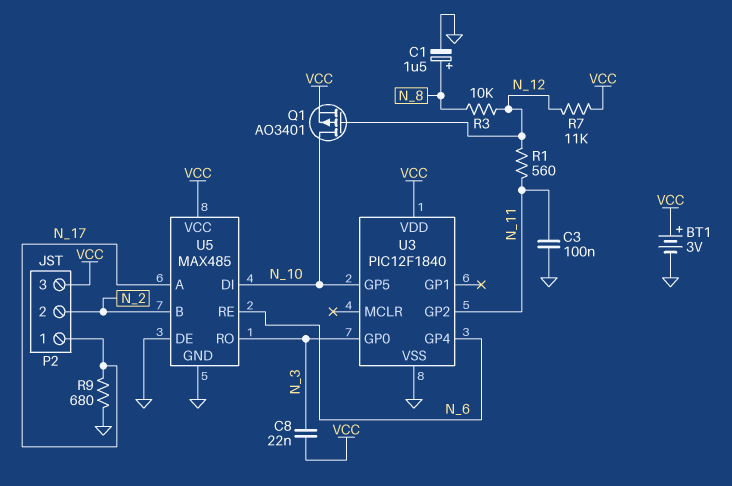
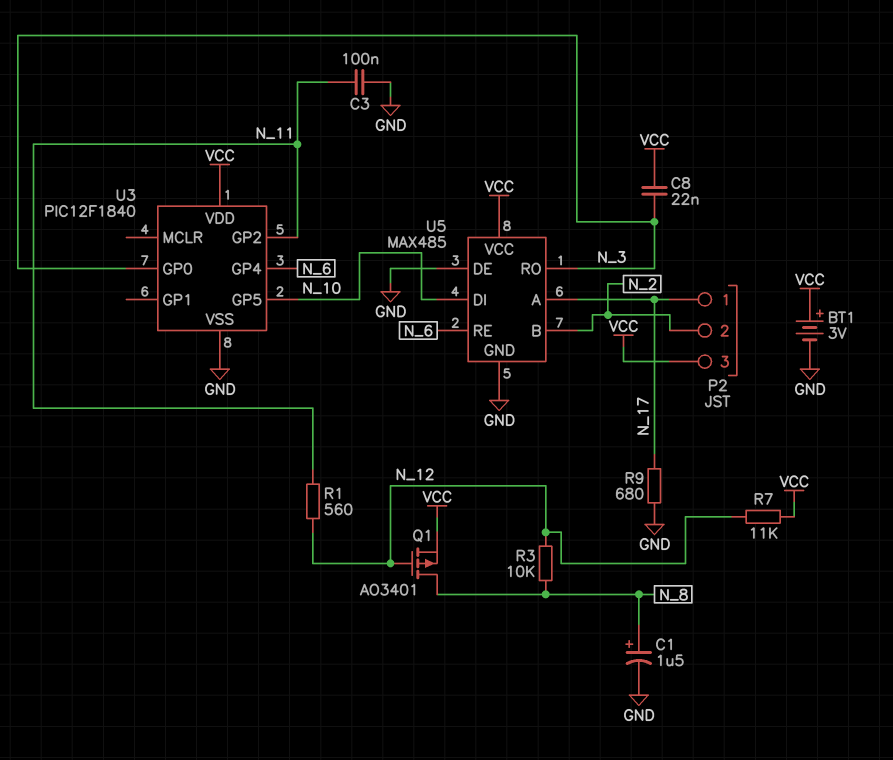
Q1: PMOS AO3401 (G N_12, D N_10, S VCC) -> PMOS AO3401 (G N_12, D N_8, S VCC)

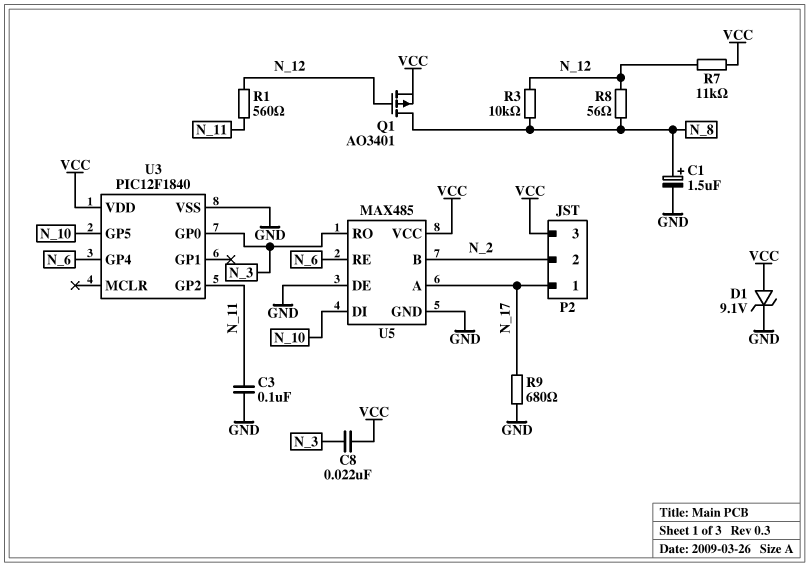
BT1: 3V (plus VCC, minus GND) -> none
D1: none -> zener 9.1V (A VCC, K GND)
R8: none -> 56 (N_8, N_12)

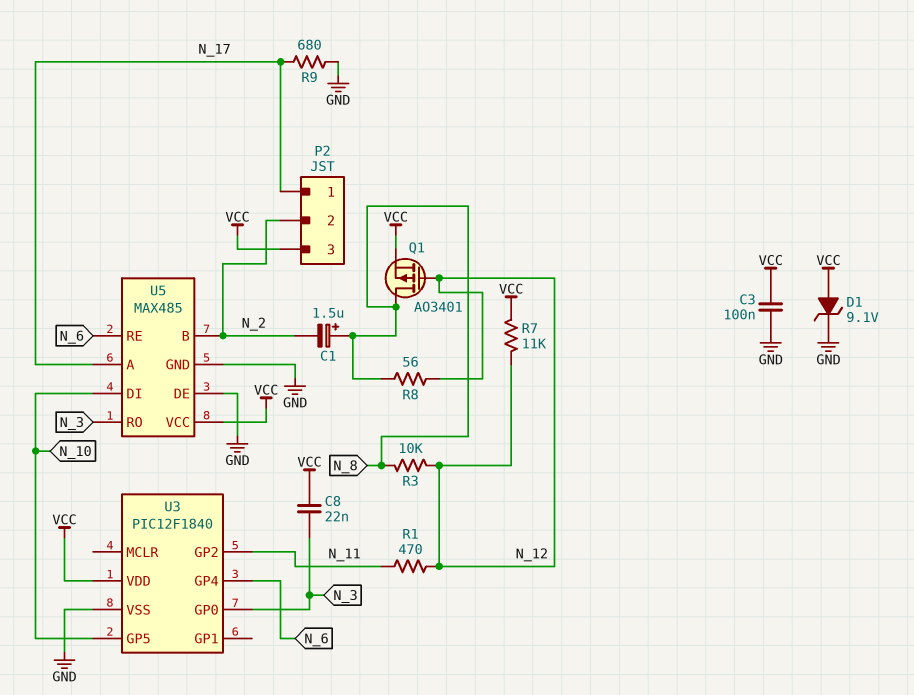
C1: 1.5uF (plus N_8, minus GND) -> 1.5uF (plus N_8, minus N_2)
C3: 100nF (GND, N_11) -> 100nF (GND, VCC)
R1: 560 (N_11, N_12) -> 470 (N_11, N_12)

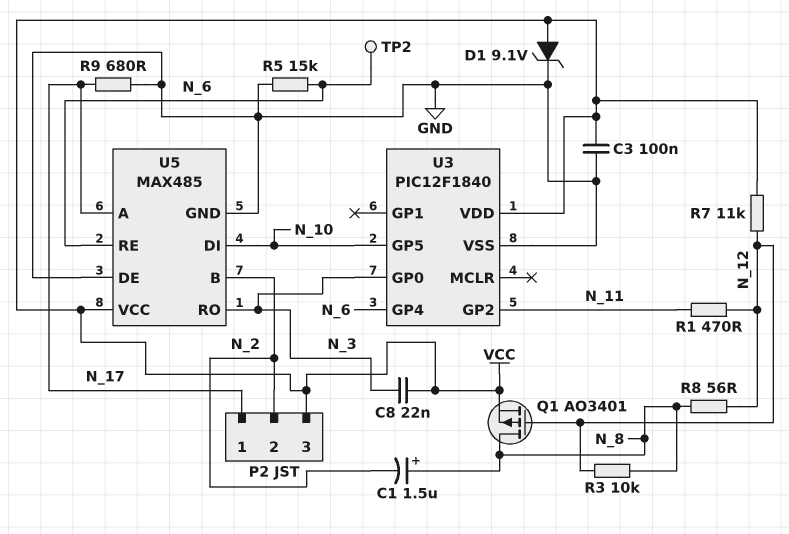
R5: none -> 15k (GND, N_6)
TP2: none -> test point (N_6)

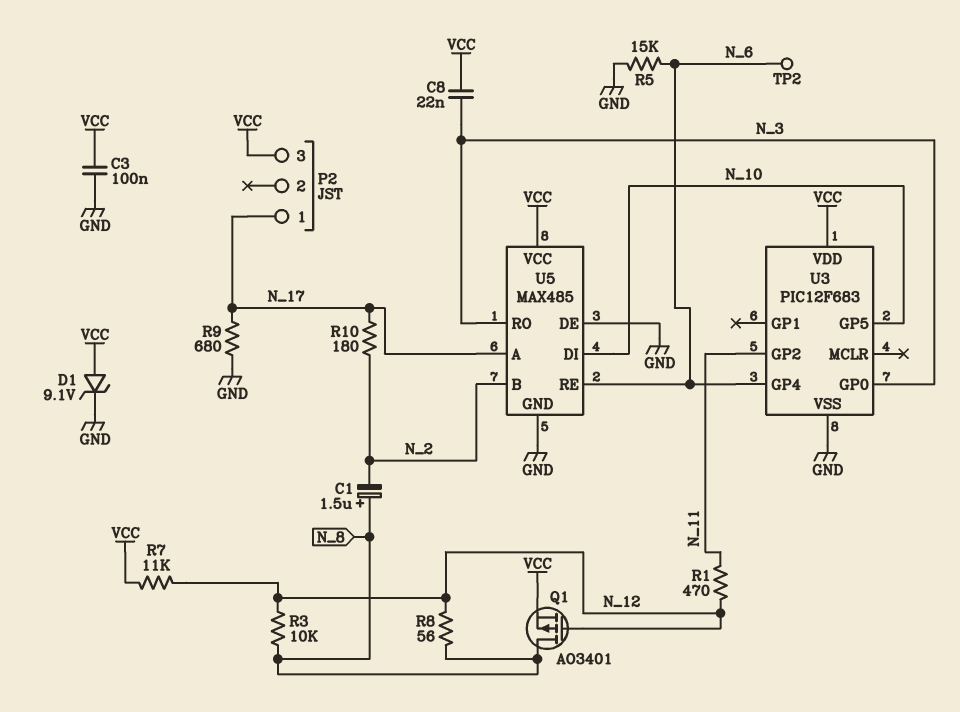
P2 pin 2: N_2 -> none
R10: none -> 180 (N_2, N_17)
U3: PIC12F1840 -> PIC12F683

